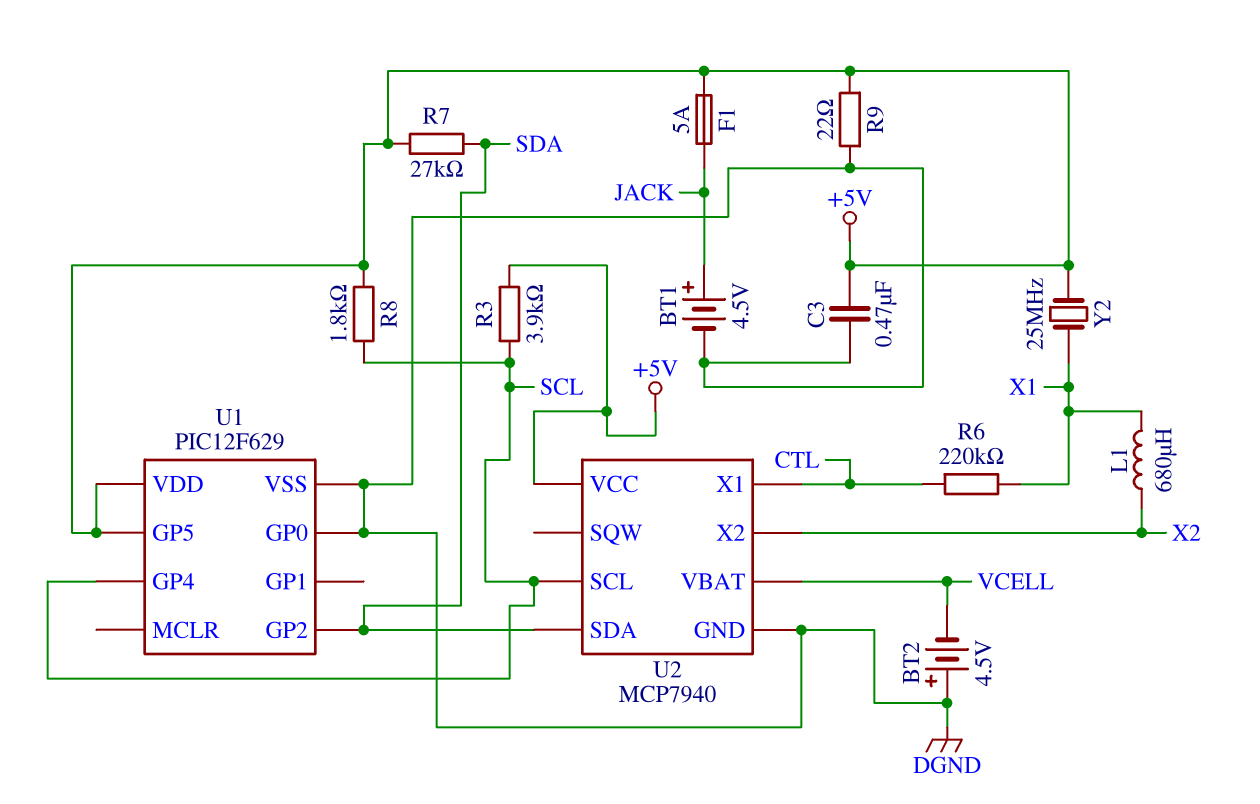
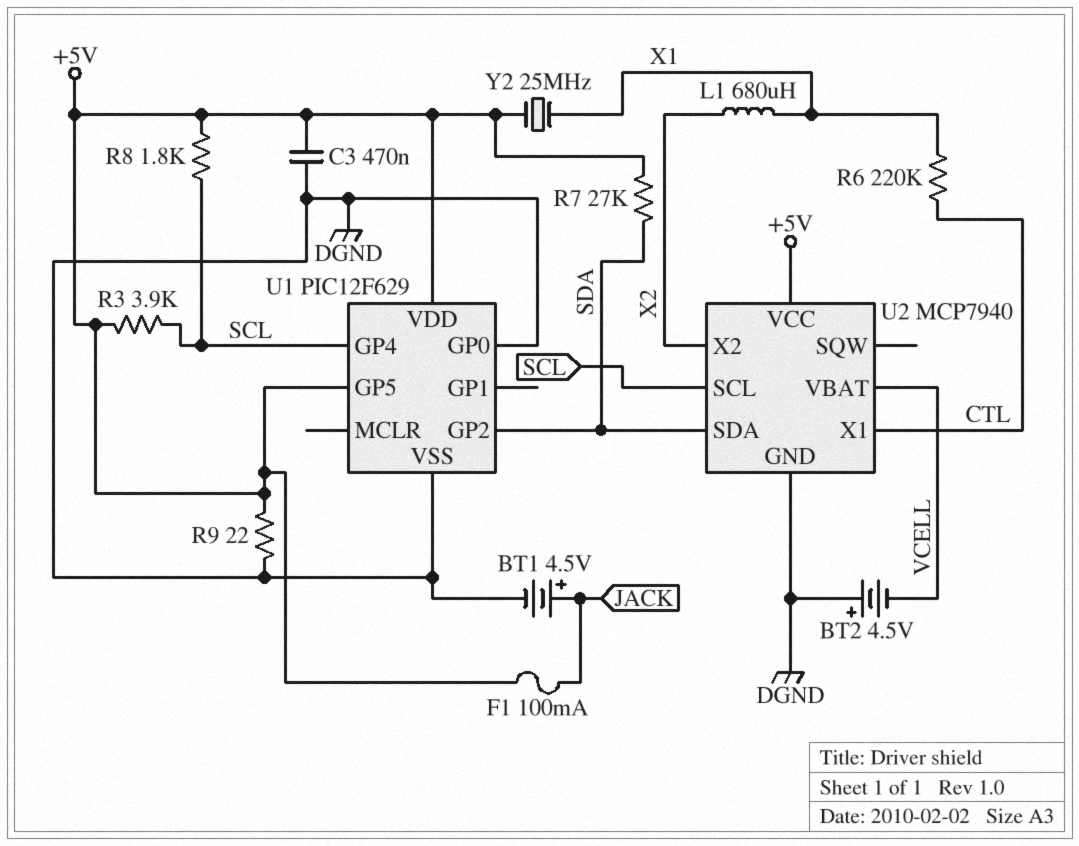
F1: 5A (+5V, JACK) -> 100mA (+5V, JACK)

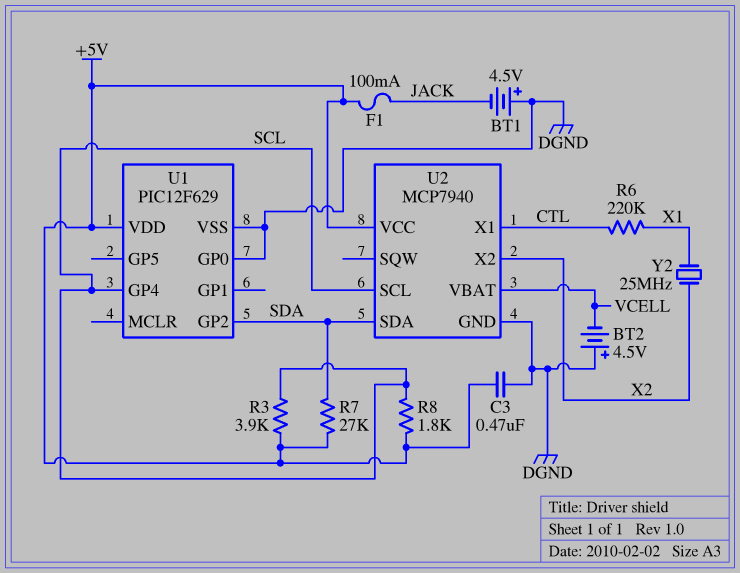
BT1: 4.5V (plus JACK, minus DGND) -> 4.5V (plus DGND, minus JACK)
L1: 680uH (X1, X2) -> none
R9: 22 (+5V, DGND) -> none
U1 pin GP5: +5V -> none
Y2: 25MHz (+5V, X1) -> 25MHz (X1, X2)

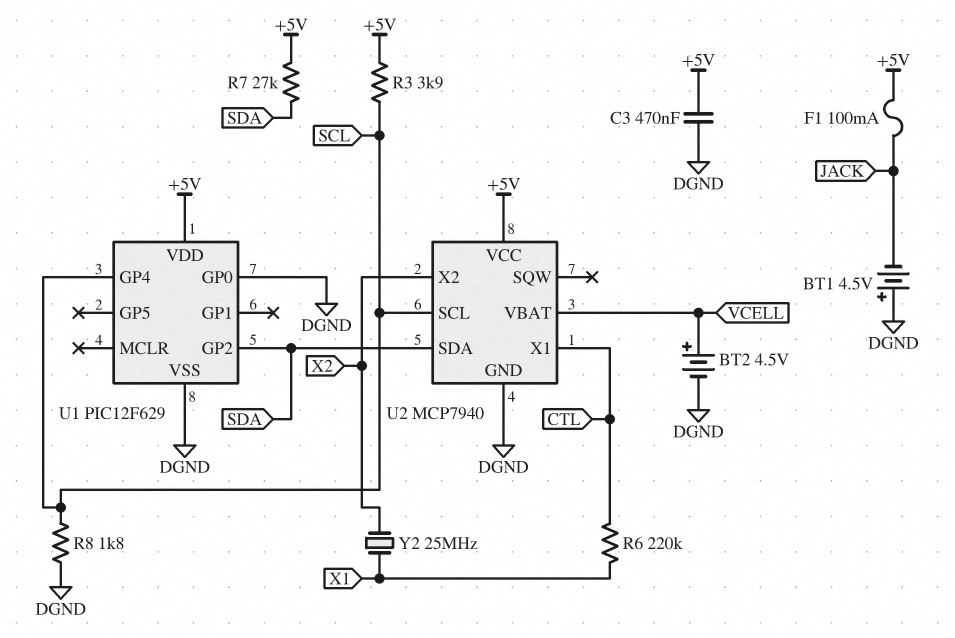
BT2: 4.5V (plus DGND, minus VCELL) -> 4.5V (plus VCELL, minus DGND)
R8: 1.8k (+5V, SCL) -> 1.8k (DGND, SCL)

